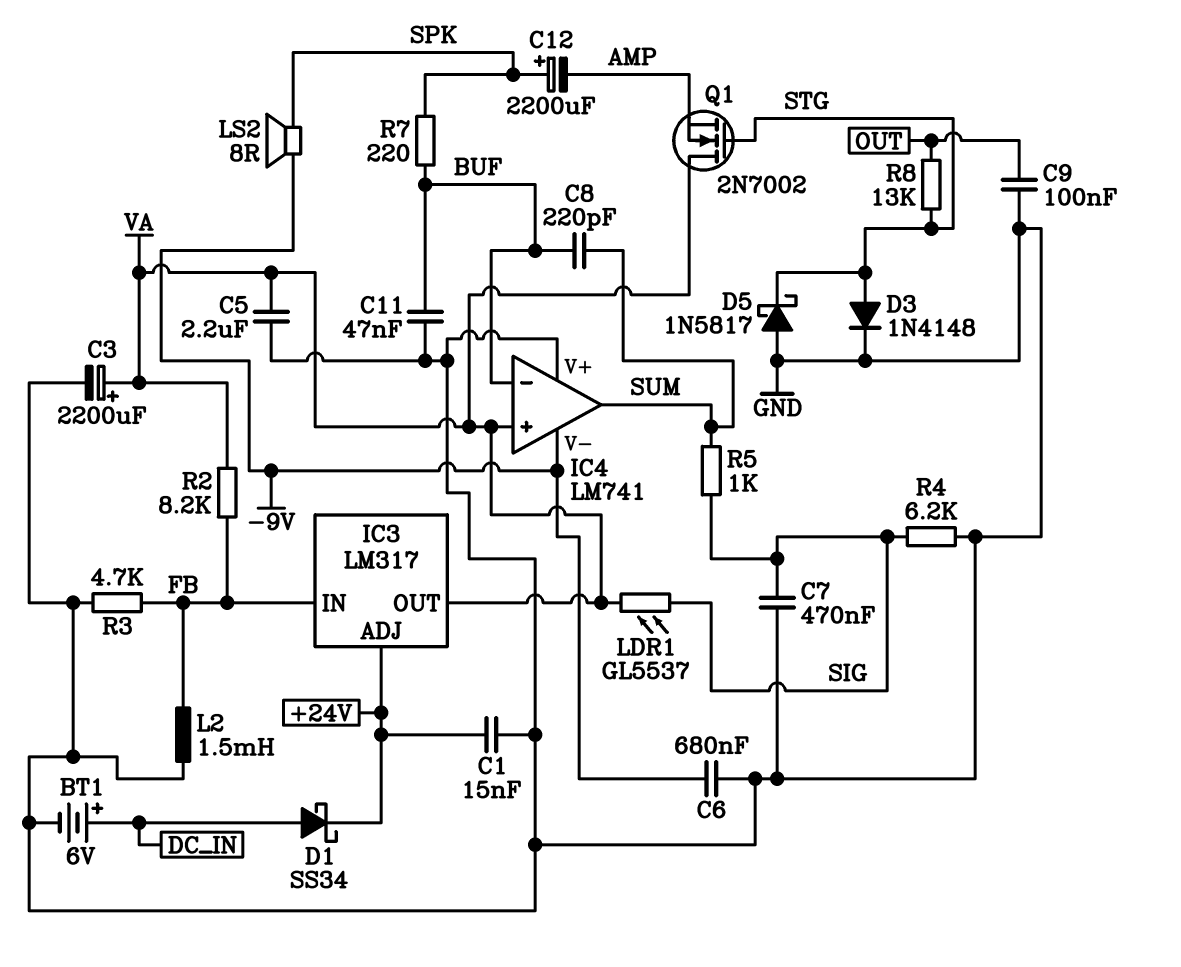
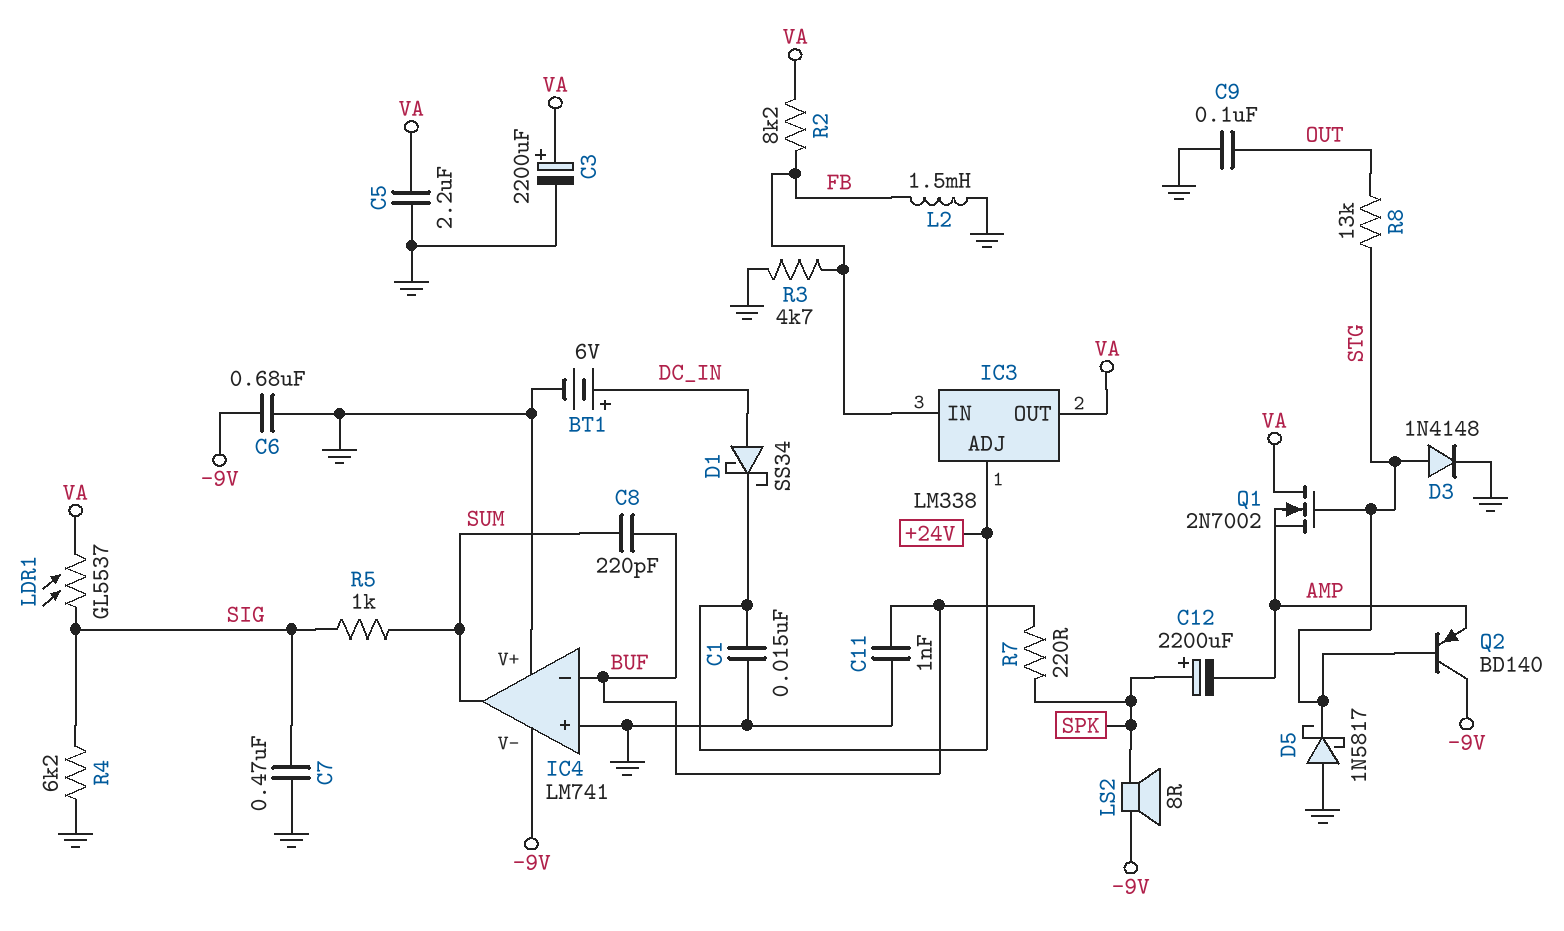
C11: 47nF (BUF, GND) -> 1nF (BUF, GND)
IC3: LM317 -> LM338
IC4 pin in+: VA -> GND
Q2: none -> PNP BD140 (B STG, C -9V, E AMP)

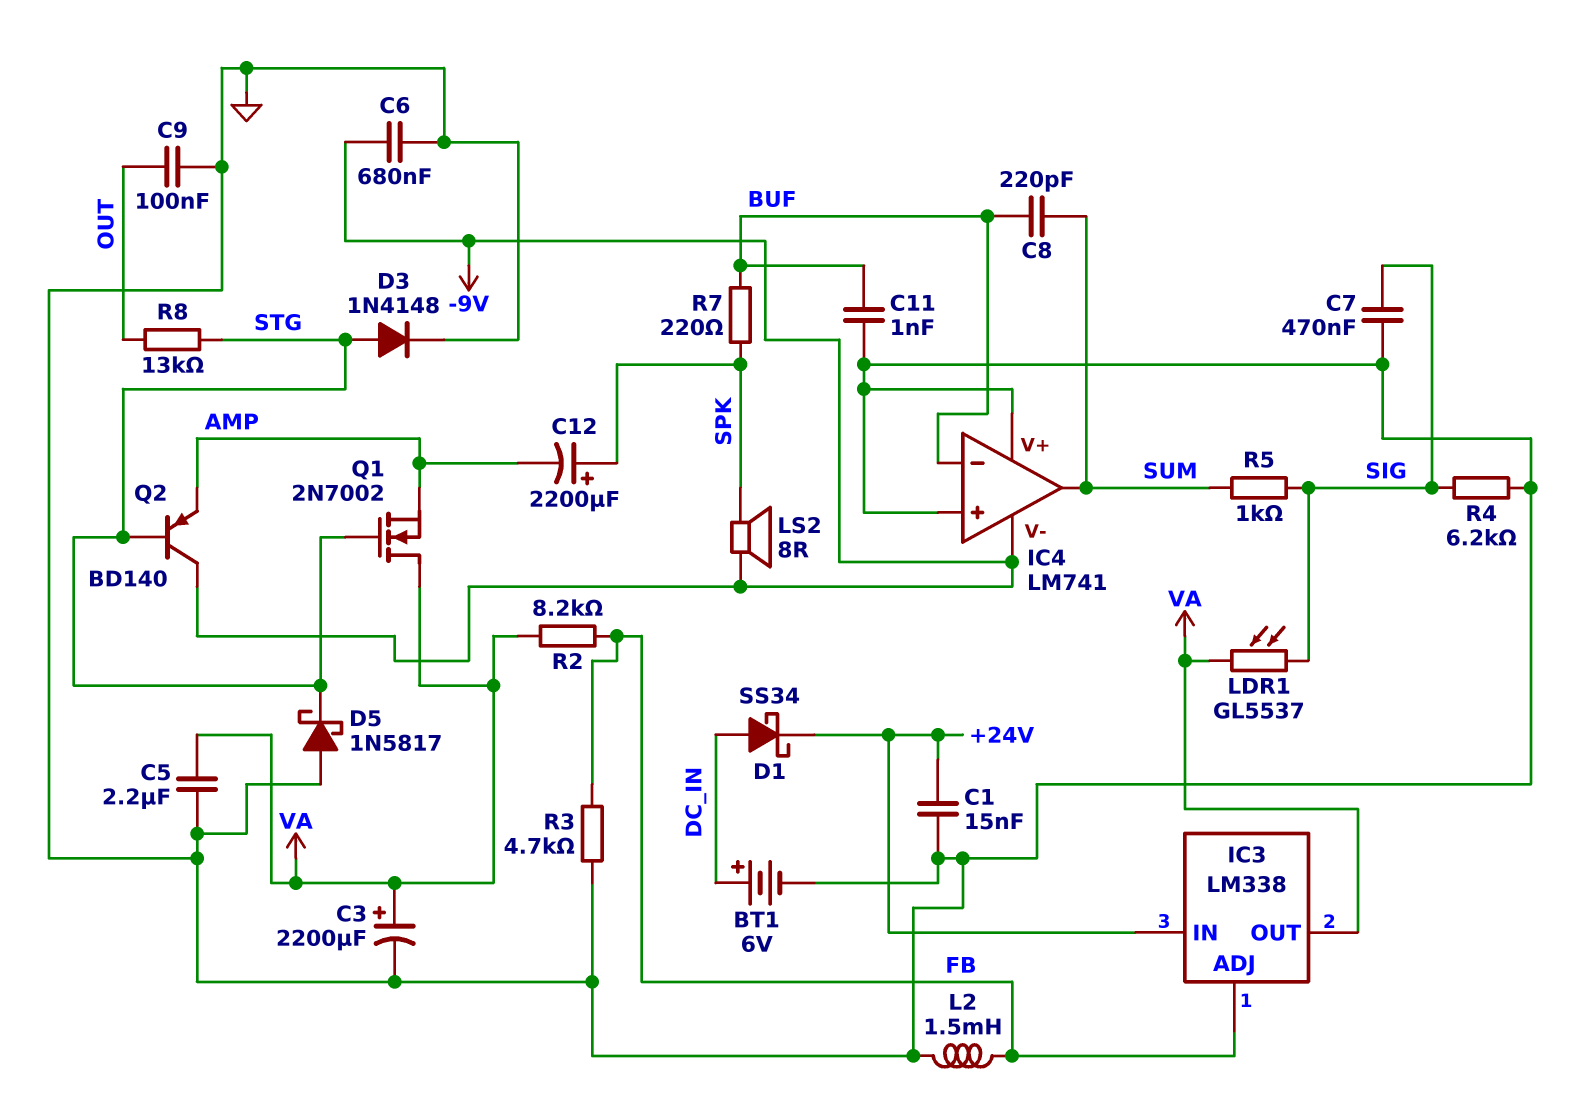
IC3 pin ADJ: +24V -> FB
IC3 pin IN: FB -> +24V

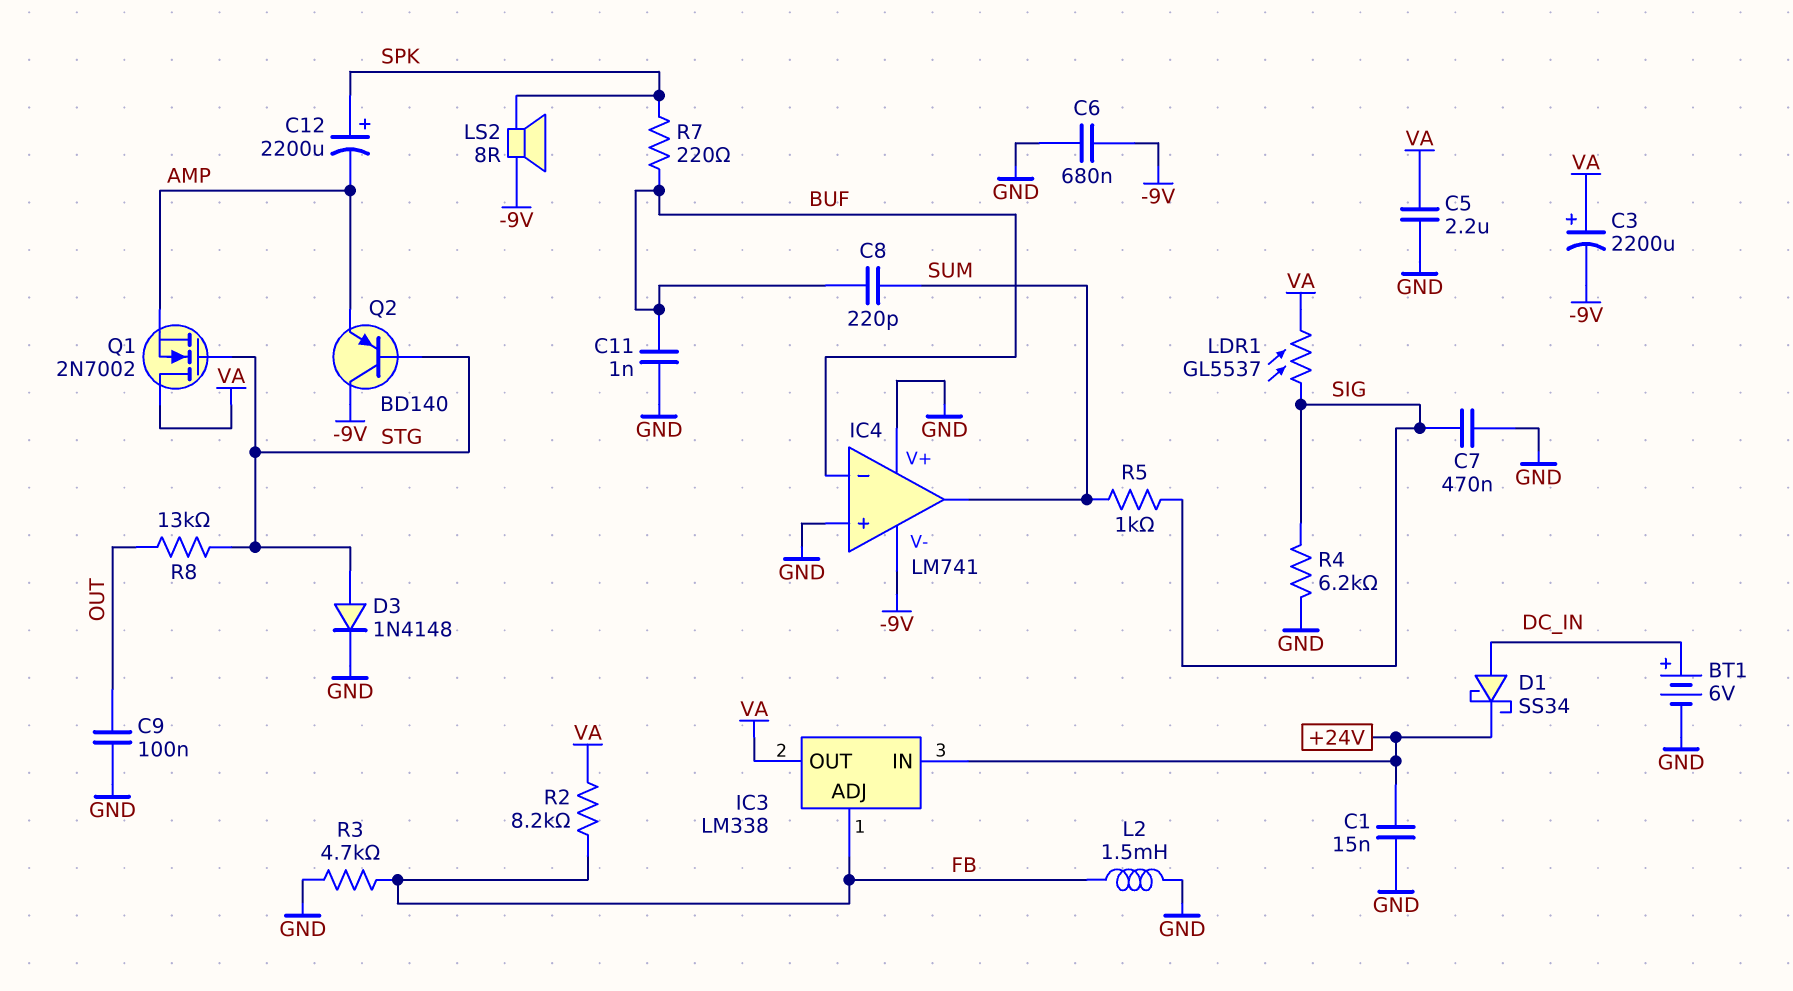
C3: 2200uF (plus VA, minus GND) -> 2200uF (plus VA, minus -9V)
D5: schottky 1N5817 (A GND, K STG) -> none

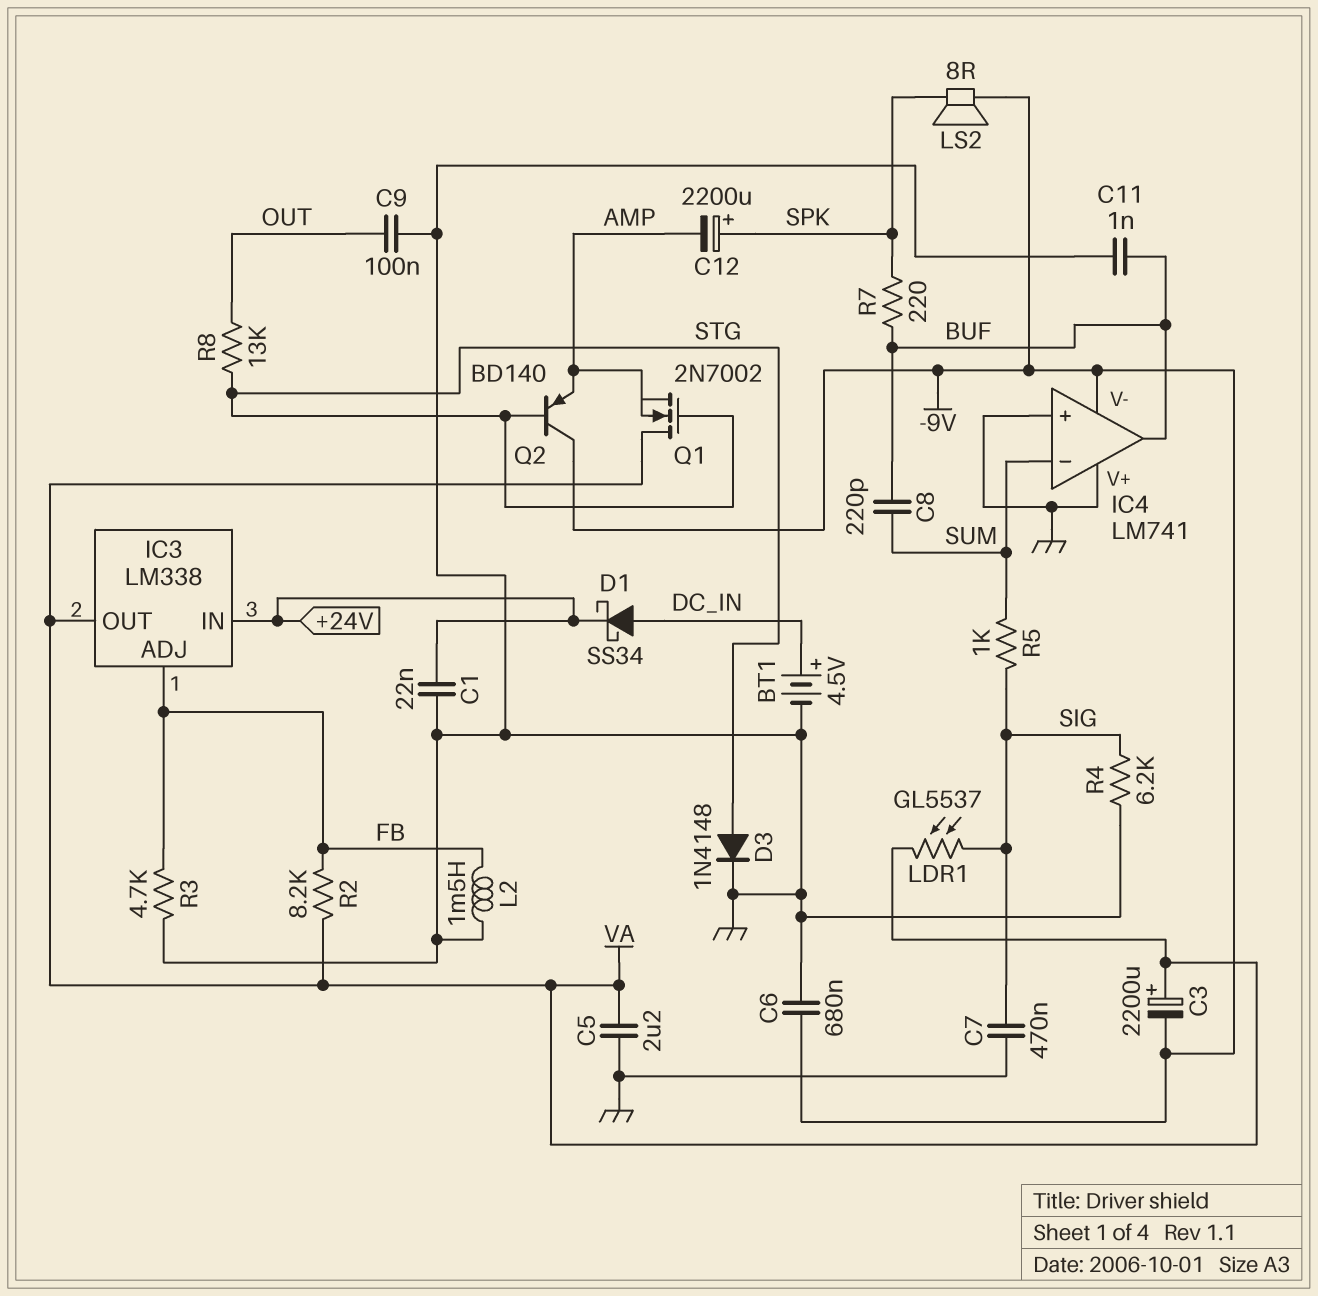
BT1: 6V (plus DC_IN, minus GND) -> 4.5V (plus DC_IN, minus GND)
C1: 15nF (+24V, GND) -> 22nF (+24V, GND)
IC4 pin in-: BUF -> SUM
IC4 pin out: SUM -> BUF

